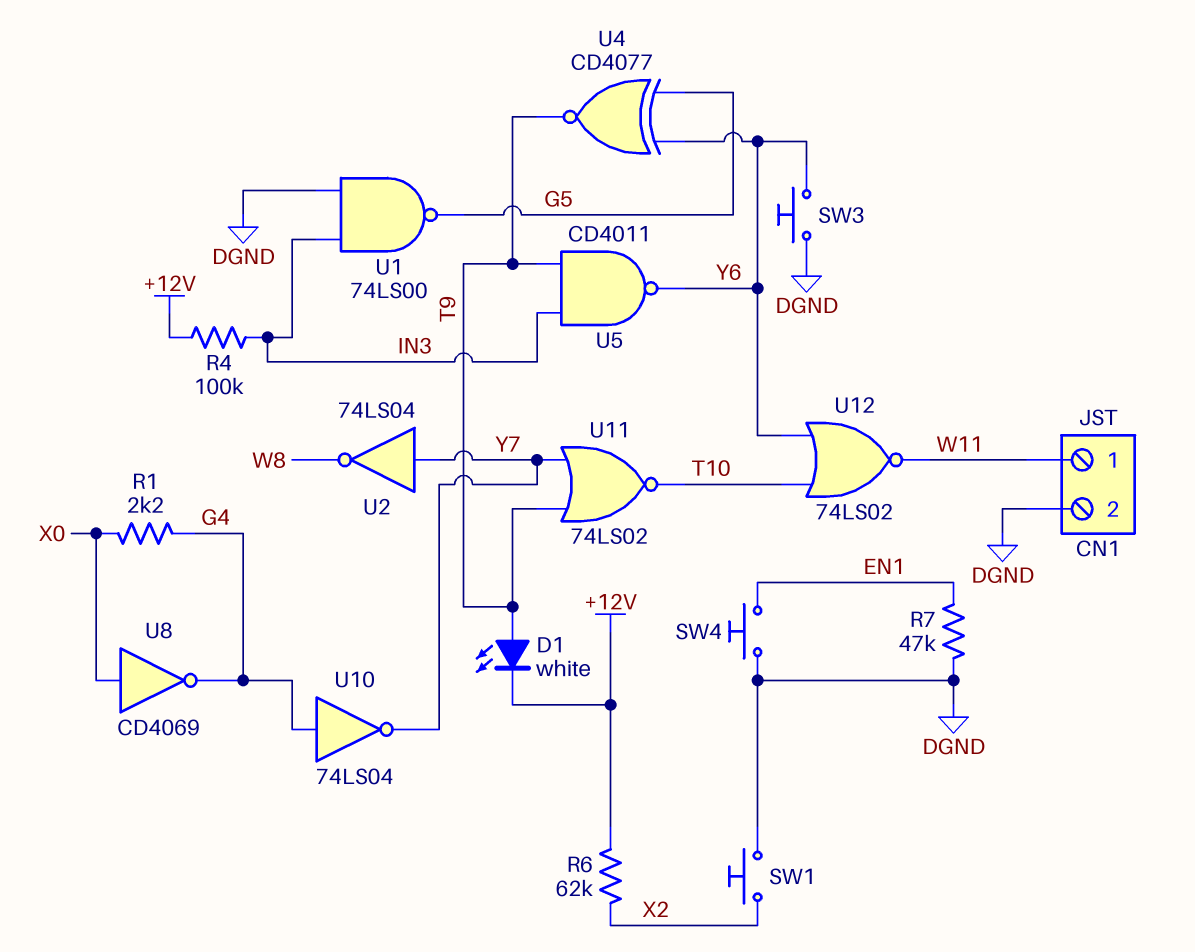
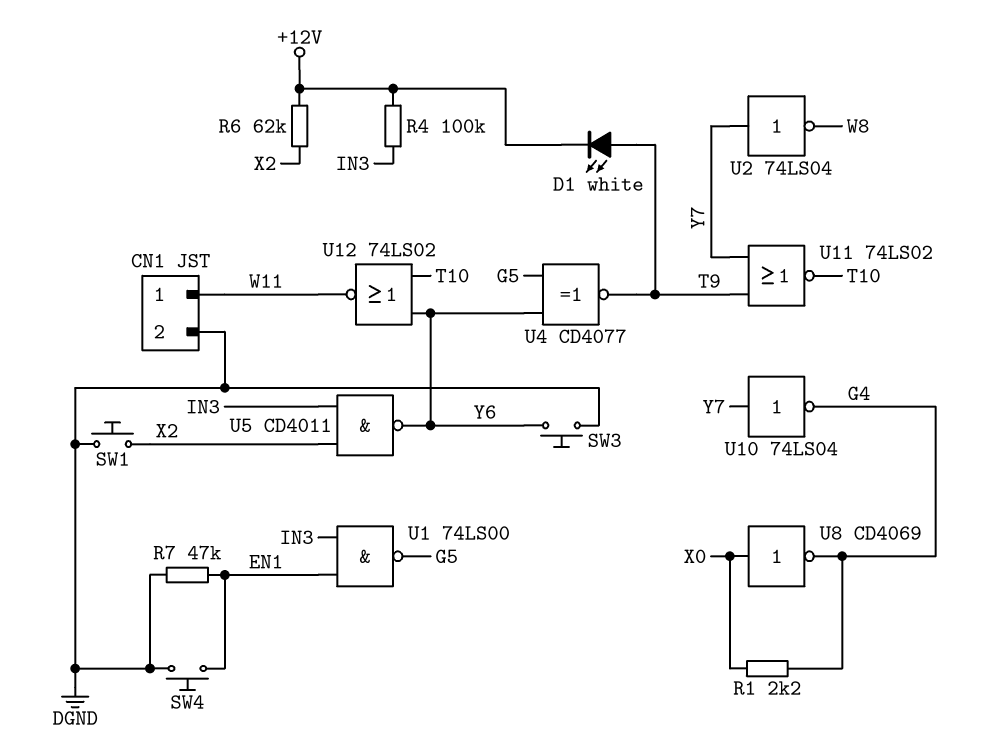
U1: NAND 74LS00 (in DGND, in IN3, out G5) -> NAND 74LS00 (in EN1, in IN3, out G5)
U5: NAND CD4011 (in IN3, in T9, out Y6) -> NAND CD4011 (in IN3, in X2, out Y6)
U10: NOT 74LS04 (in G4, out Y7) -> NOT 74LS04 (in Y7, out G4)

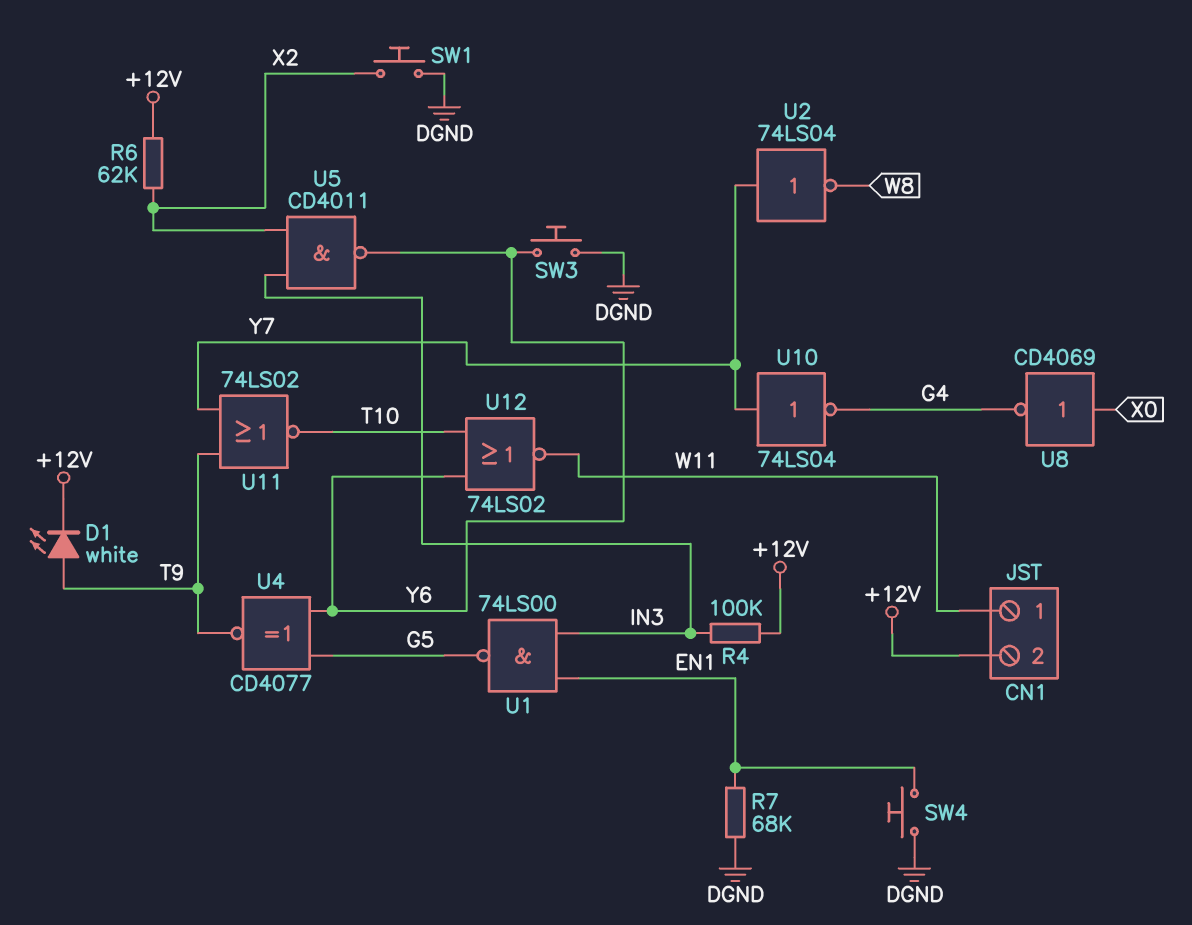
CN1 pin 2: DGND -> +12V
R1: 2.2k (G4, X0) -> none
R7: 47k (DGND, EN1) -> 68k (DGND, EN1)

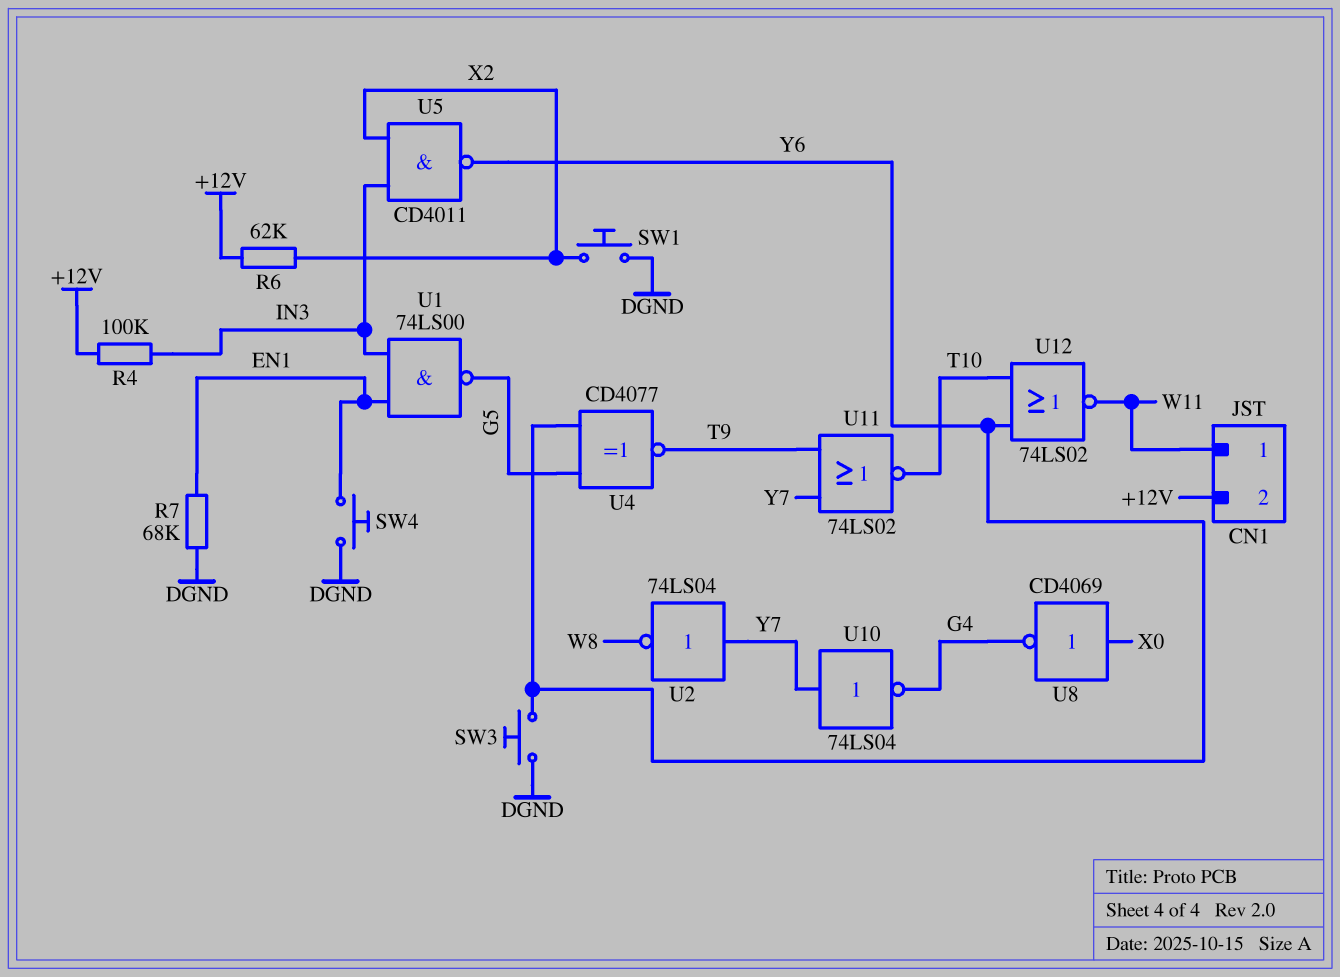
D1: LED white (A T9, K +12V) -> none

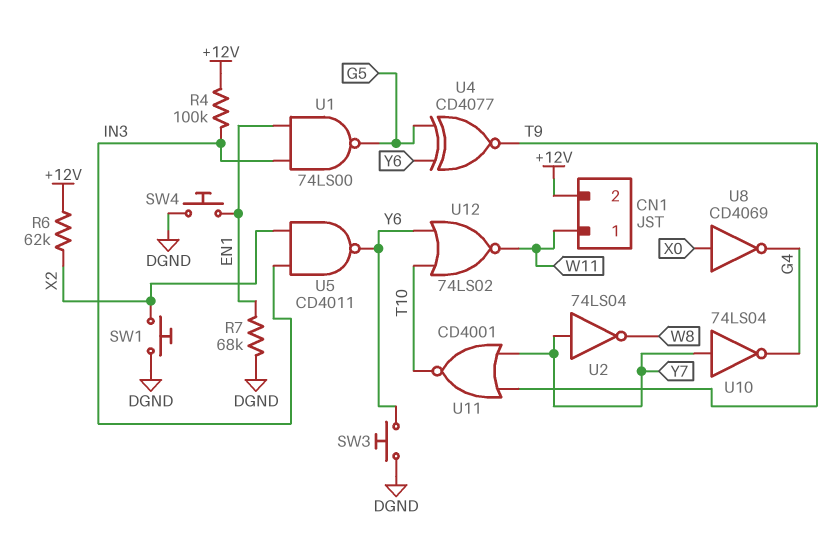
U11: NOR 74LS02 (in T9, in Y7, out T10) -> NOR CD4001 (in T9, in Y7, out T10)

